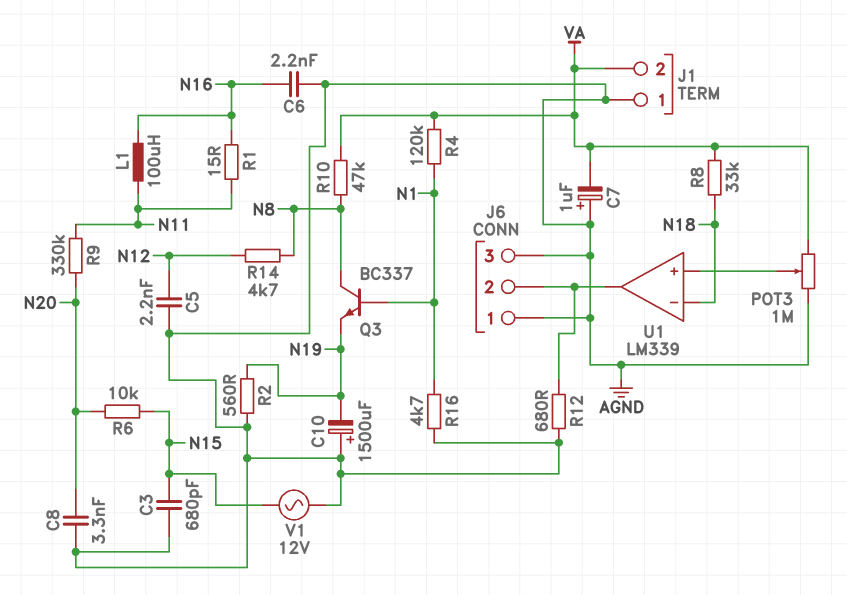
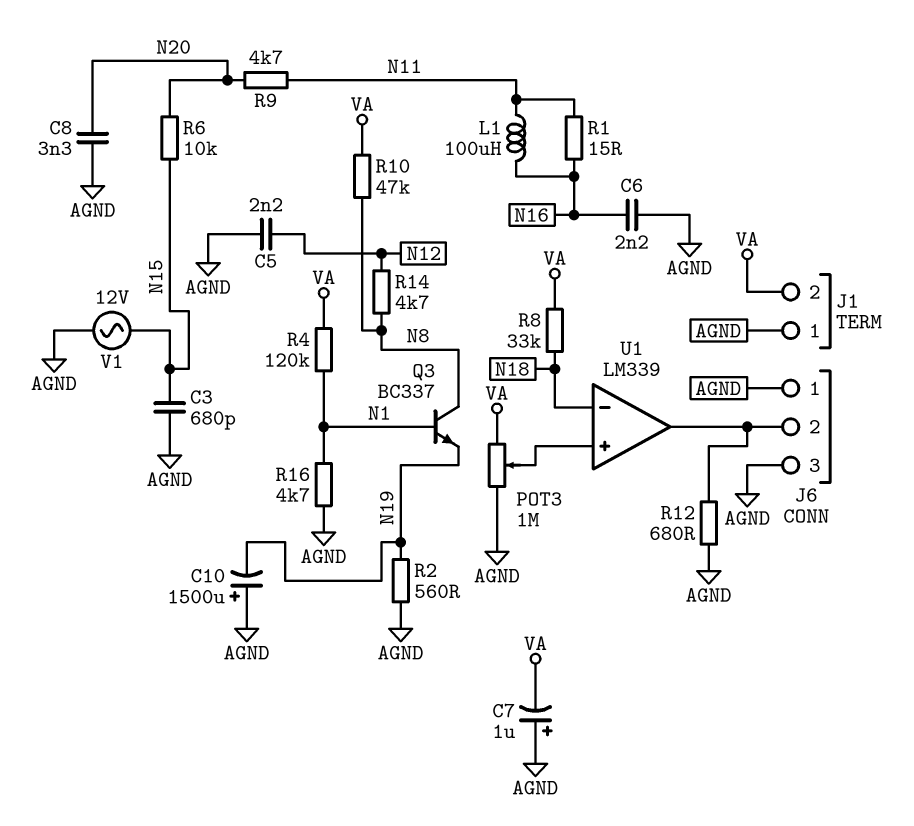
R9: 330k (N11, N20) -> 4.7k (N11, N20)

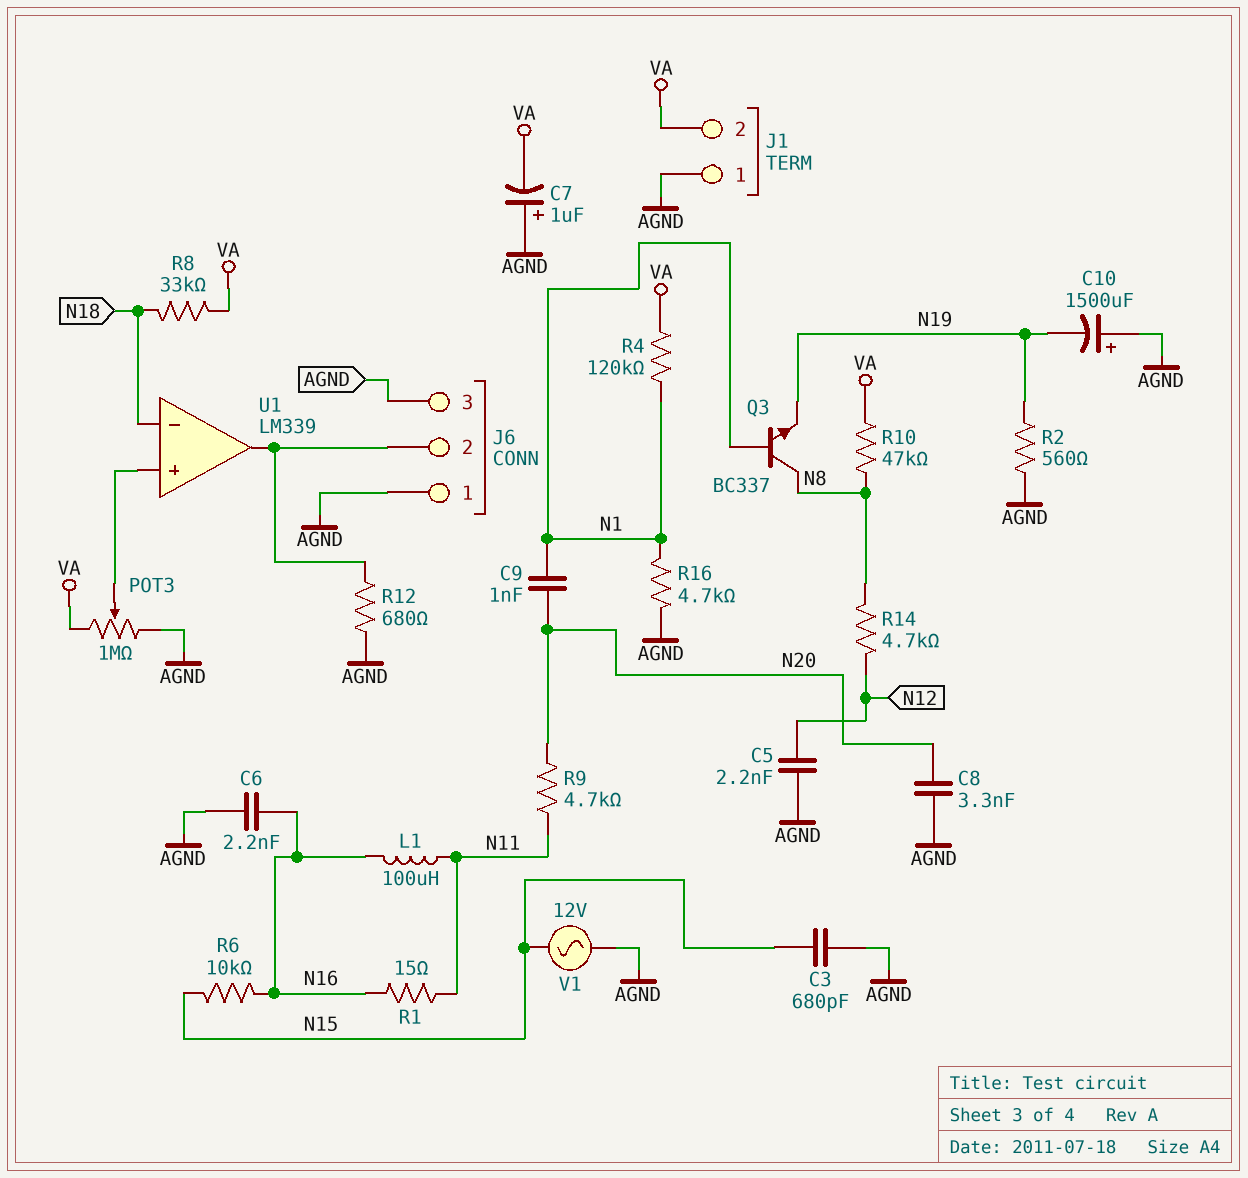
C9: none -> 1nF (N1, N20)
R6: 10k (N15, N20) -> 10k (N15, N16)

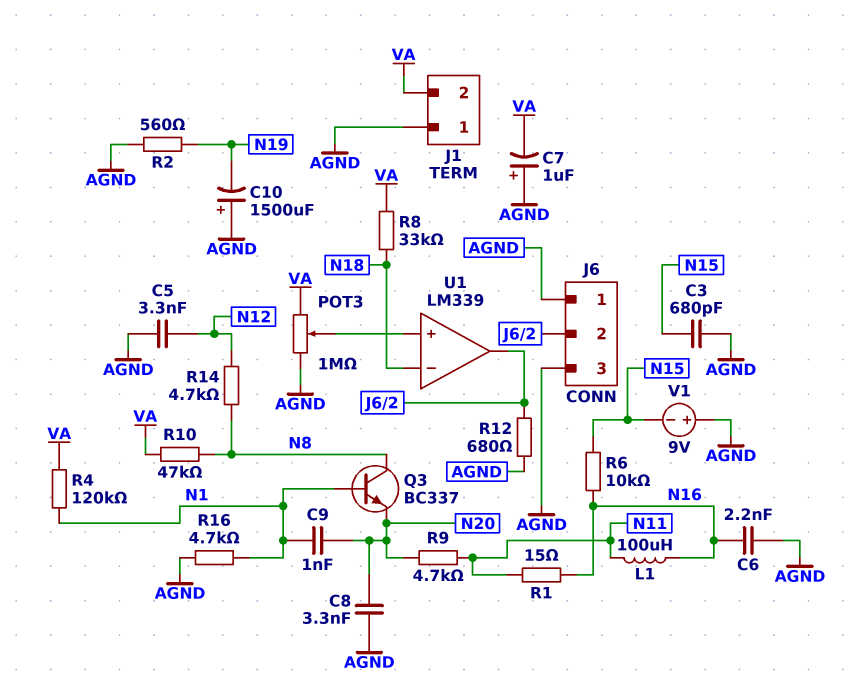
C5: 2.2nF (AGND, N12) -> 3.3nF (AGND, N12)
Q3: NPN BC337 (B N1, C N8, E N19) -> NPN BC337 (B N1, C N8, E N20)
V1: AC 12V (AGND, N15) -> 9V (plus AGND, minus N15)

